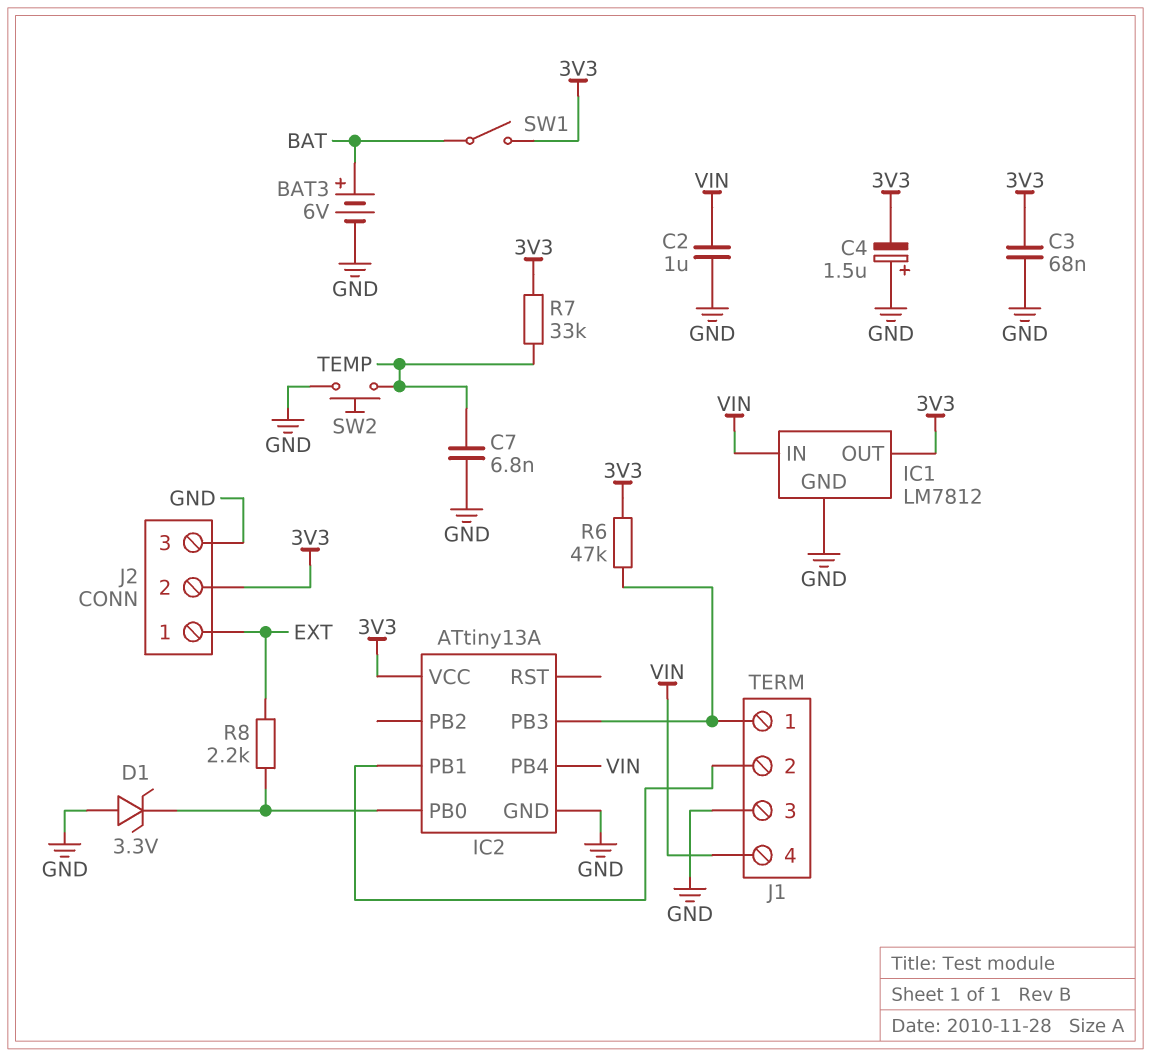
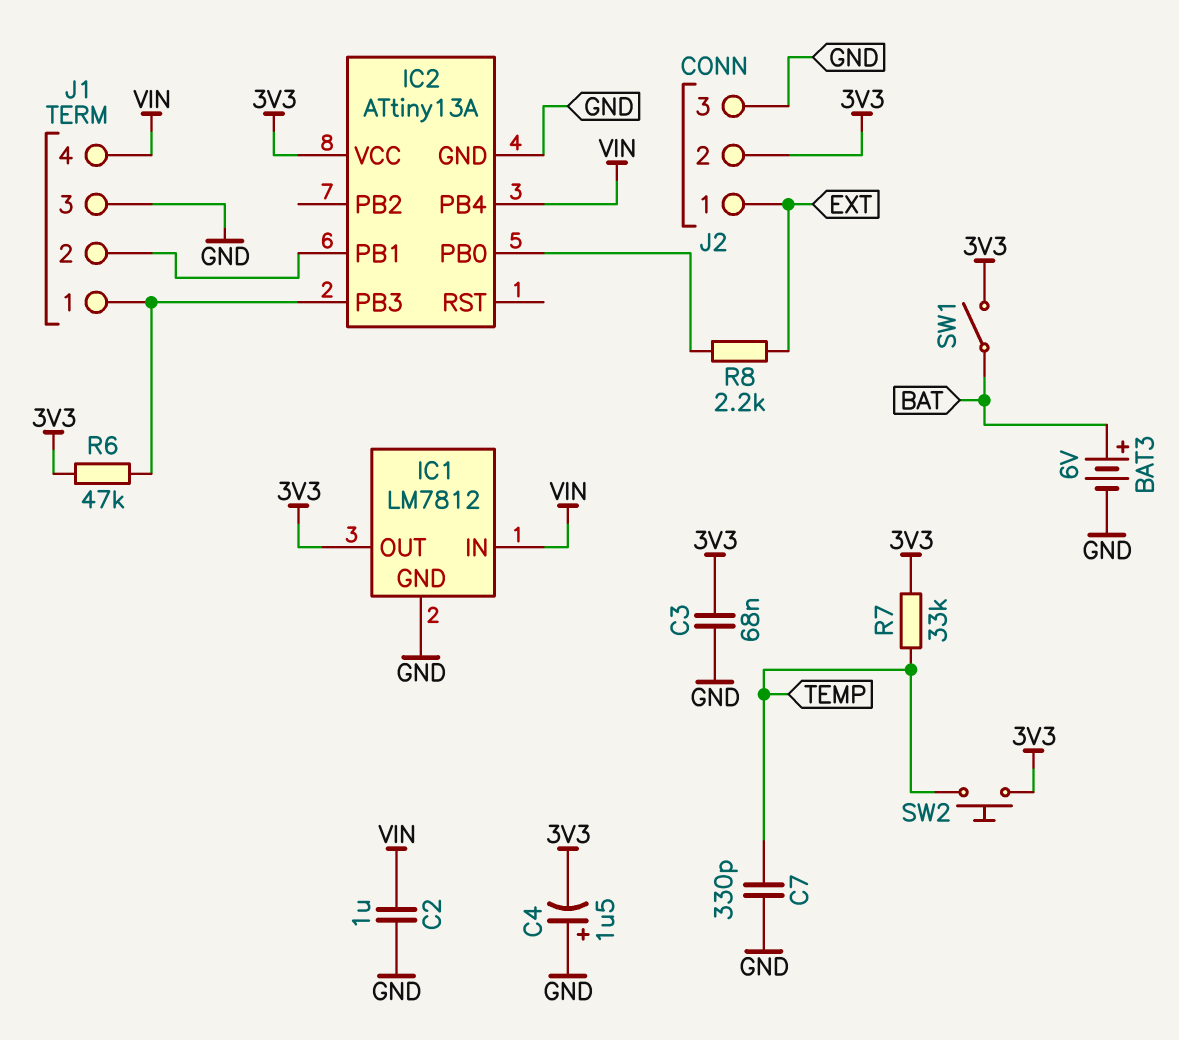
C7: 6.8nF (GND, TEMP) -> 330pF (GND, TEMP)
D1: zener 3.3V (A GND, K IC2/PB0) -> none
SW2: button (GND, TEMP) -> button (3V3, TEMP)

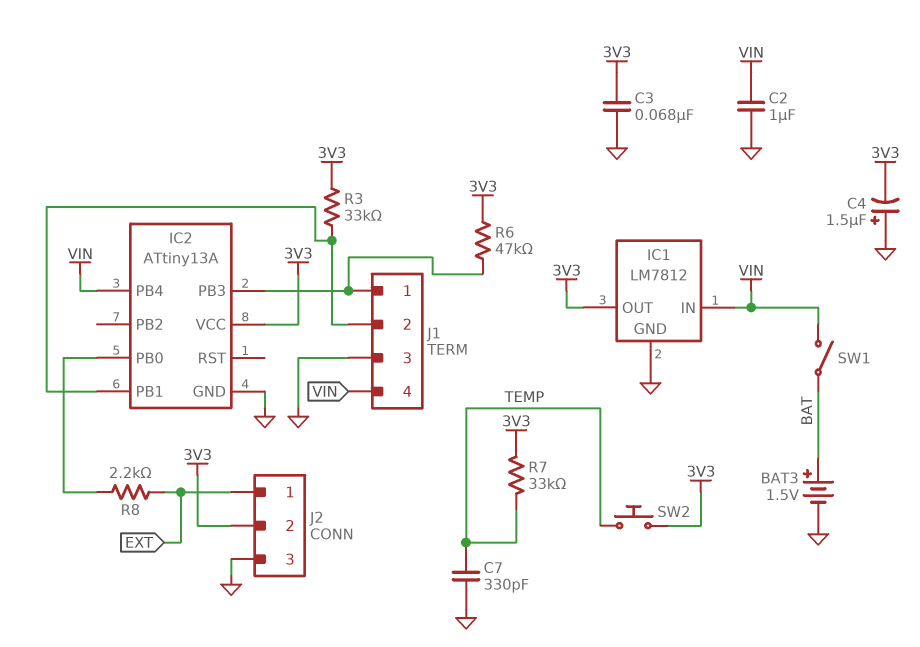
BAT3: 6V (plus BAT, minus GND) -> 1.5V (plus BAT, minus GND)
R3: none -> 33k (3V3, IC2/PB1)
SW1: switch (3V3, BAT) -> switch (BAT, VIN)

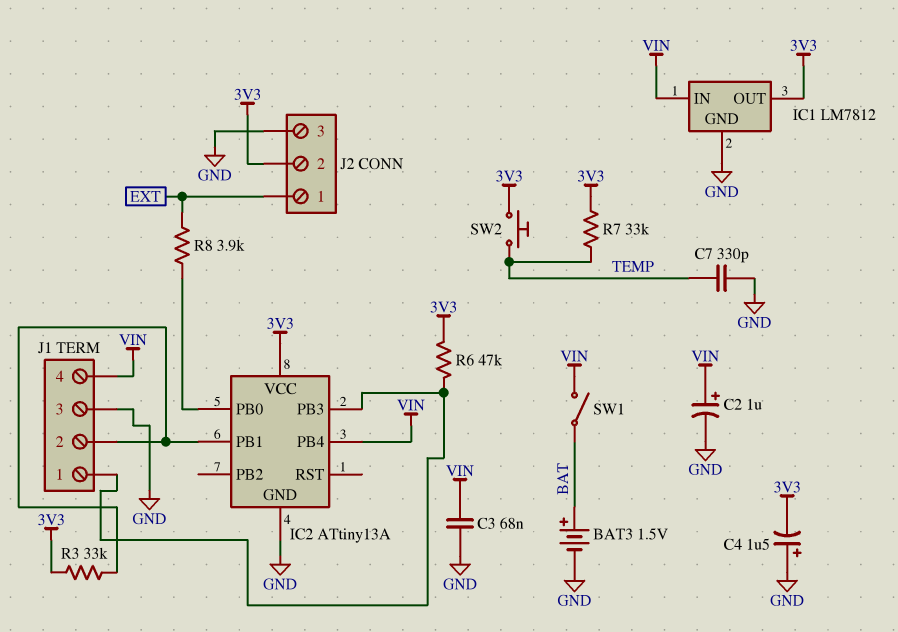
C2: 1uF (GND, VIN) -> 1uF (plus VIN, minus GND)
C3: 68nF (3V3, GND) -> 68nF (GND, VIN)
R8: 2.2k (EXT, IC2/PB0) -> 3.9k (EXT, IC2/PB0)

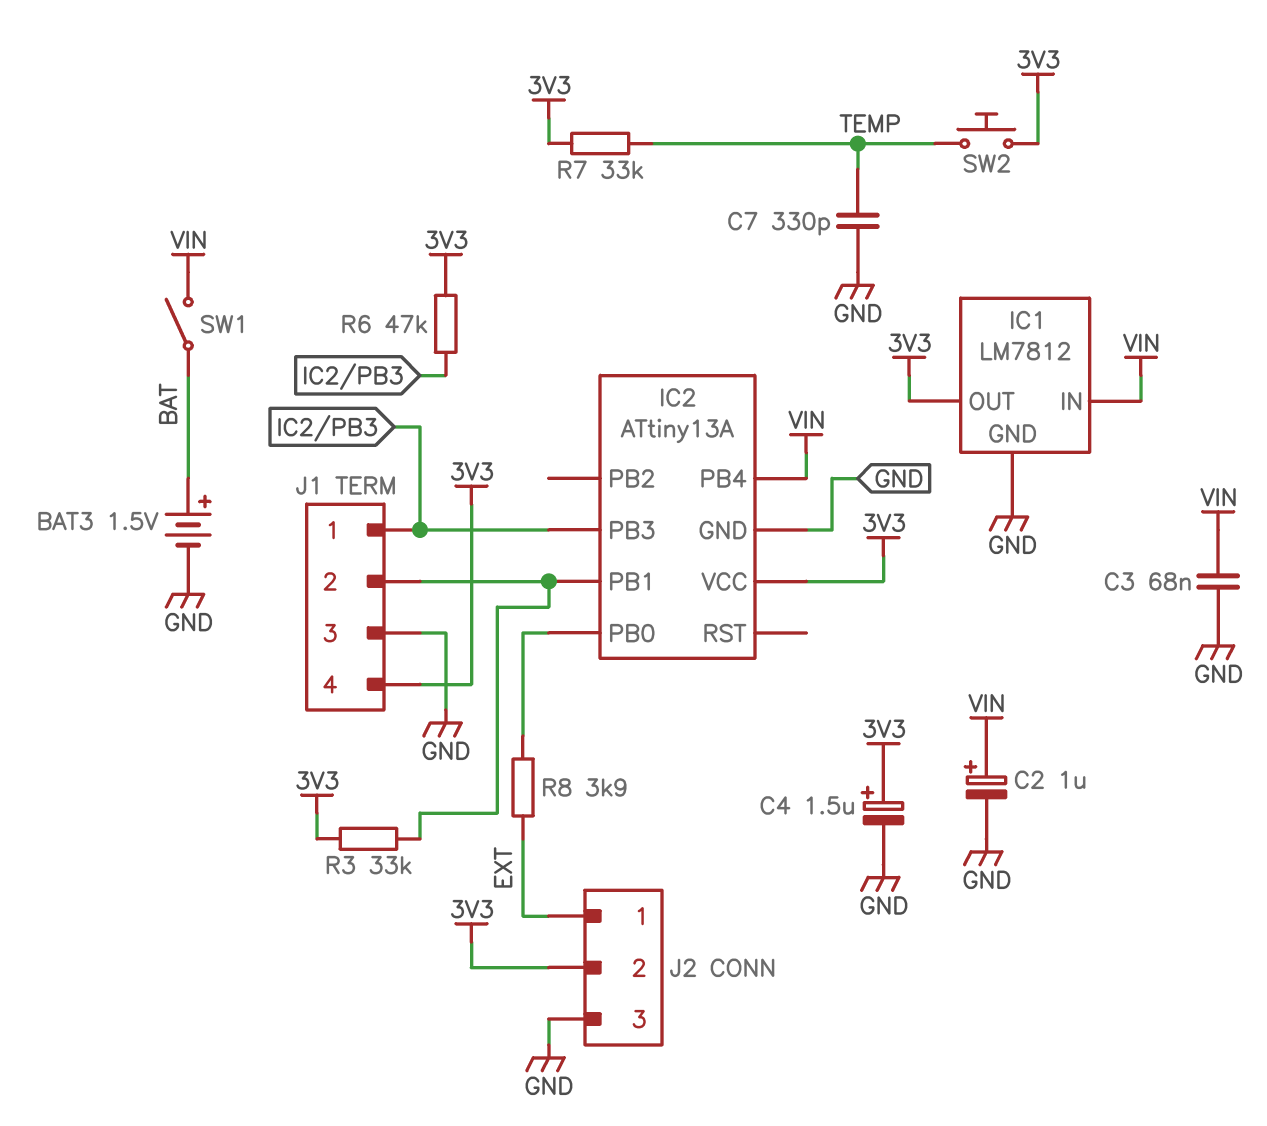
C4: 1.5uF (plus GND, minus 3V3) -> 1.5uF (plus 3V3, minus GND)
J1 pin 4: VIN -> 3V3

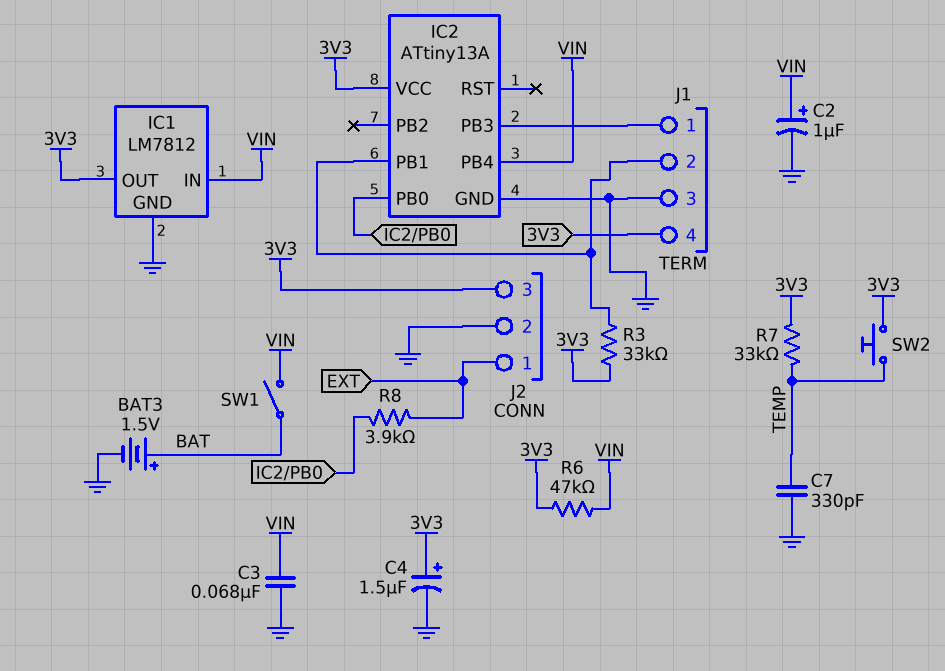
J2 pin 2: 3V3 -> GND
J2 pin 3: GND -> 3V3
R6: 47k (3V3, IC2/PB3) -> 47k (3V3, VIN)

